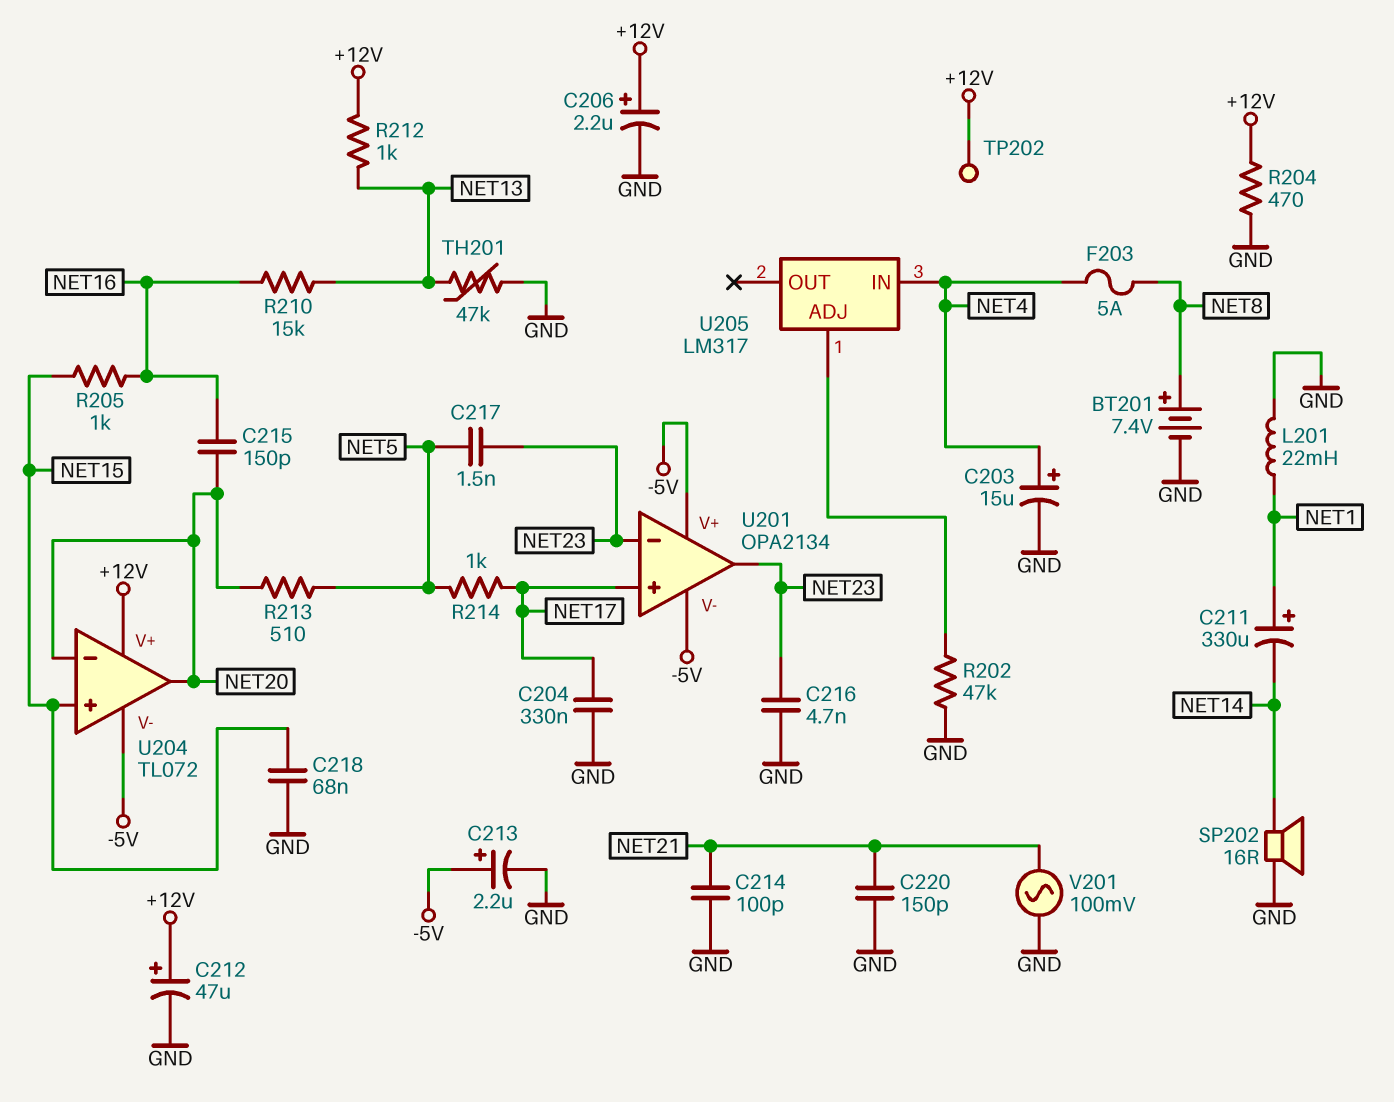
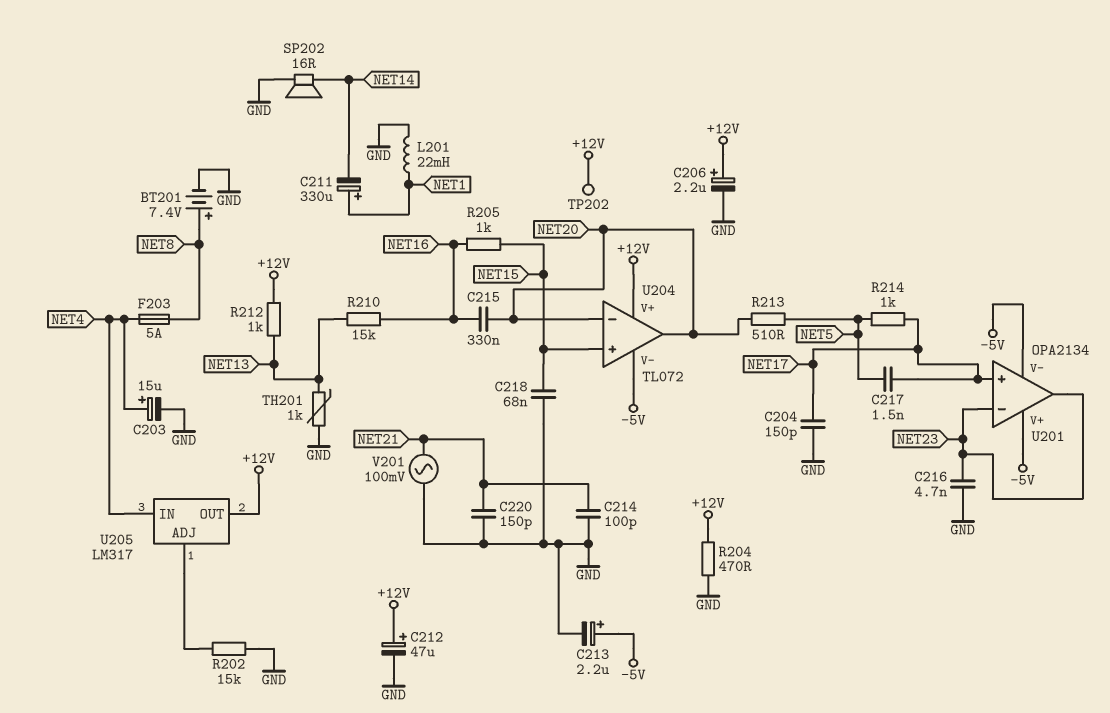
C204: 330nF (GND, NET17) -> 150pF (GND, NET17)
C215: 150pF (NET16, NET20) -> 330nF (NET16, NET20)
C217: 1.5nF (NET5, NET23) -> 1.5nF (NET5, NET17)
R202: 47k (GND, U205/ADJ) -> 15k (GND, U205/ADJ)
TH201: 47k (GND, NET13) -> 1k (GND, NET13)
U205 pin OUT: none -> +12V

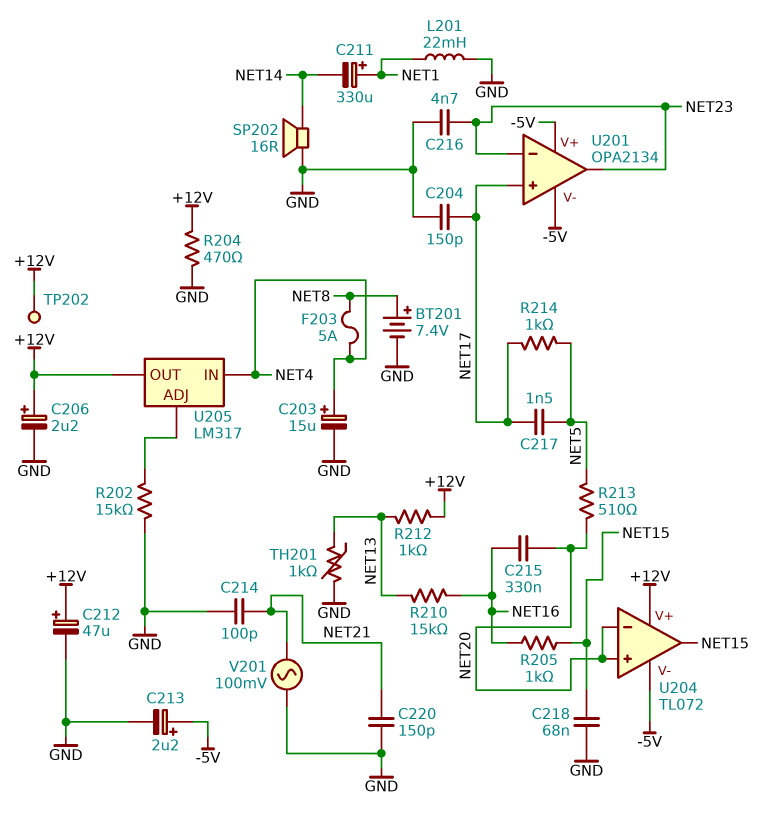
U204 pin in+: NET15 -> NET20
U204 pin out: NET20 -> NET15

